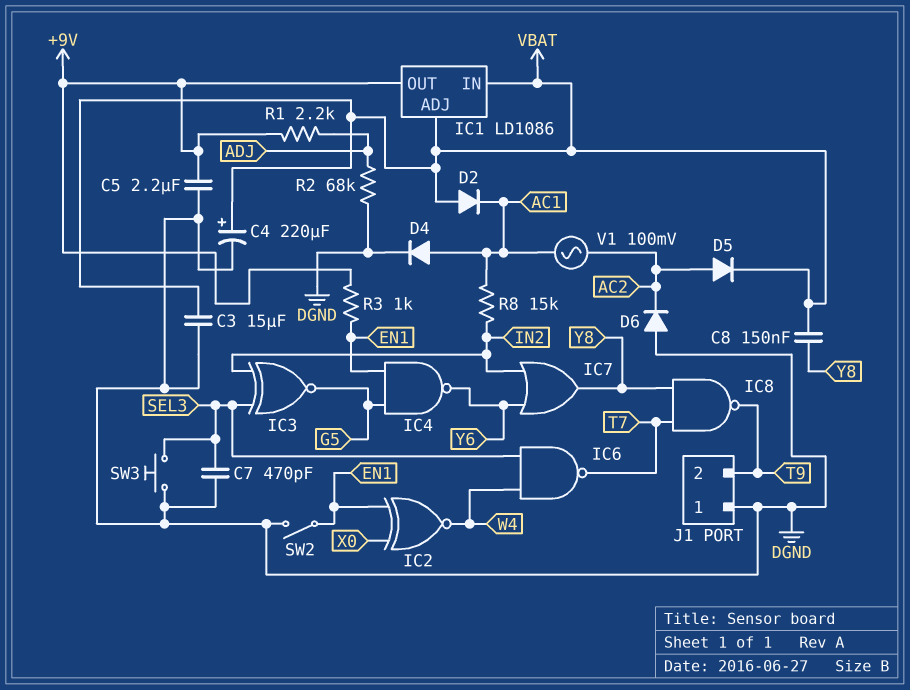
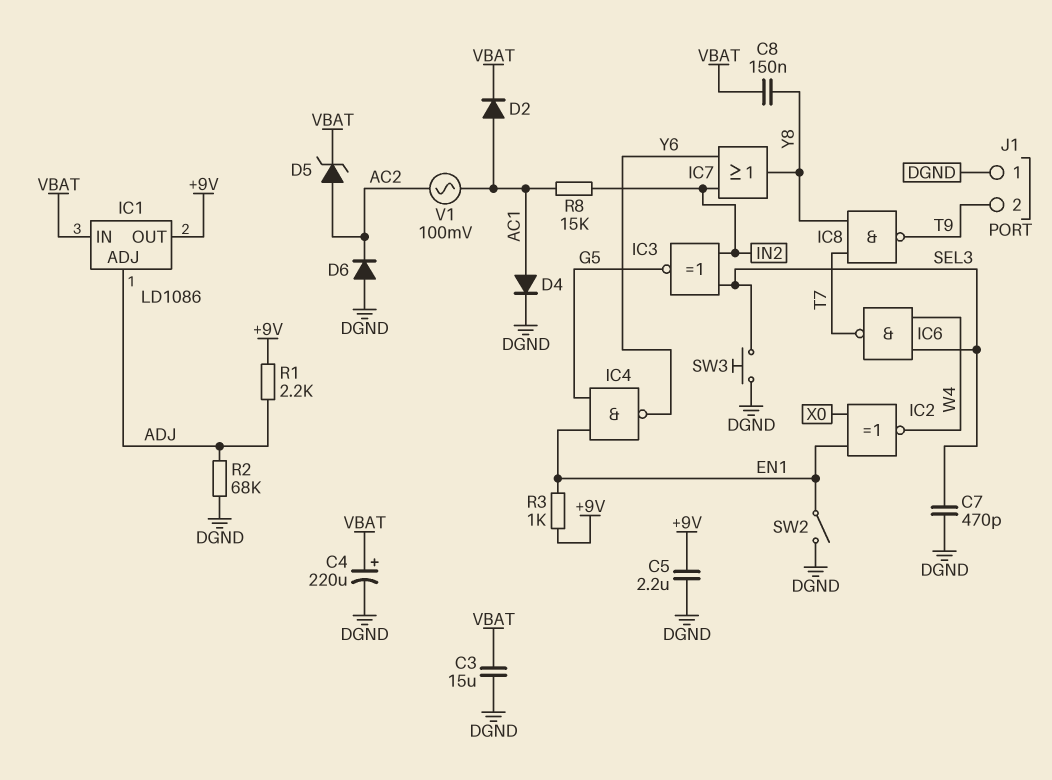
D2: diode (A VBAT, K AC1) -> diode (A AC1, K VBAT)
D5: diode (A AC2, K VBAT) -> zener (A AC2, K VBAT)
IC1 pin ADJ: VBAT -> ADJ

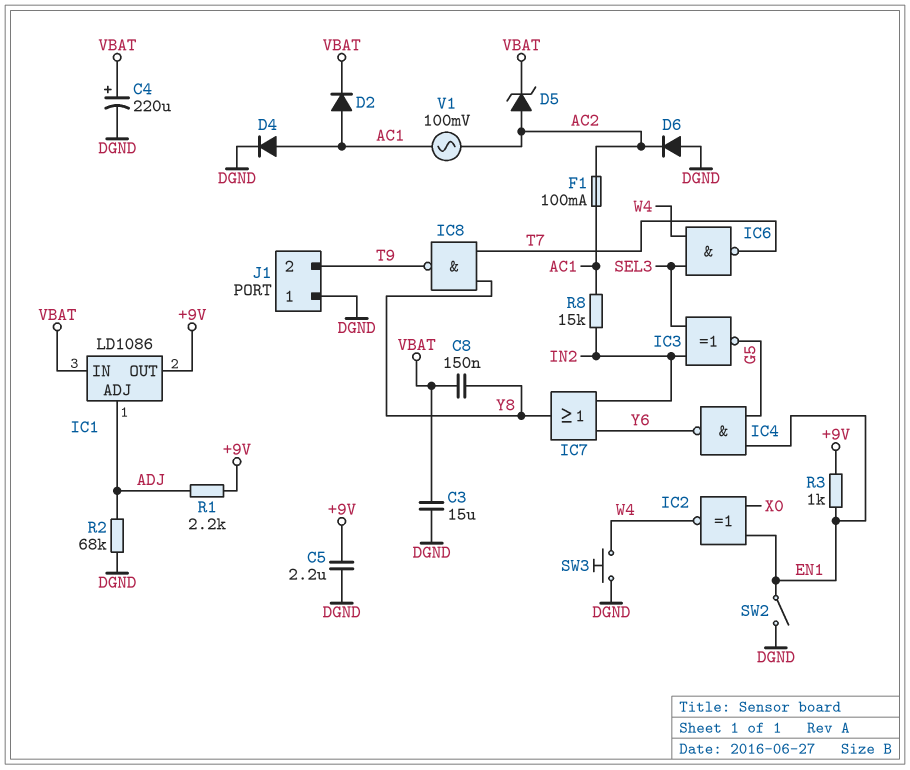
C7: 470pF (DGND, SEL3) -> none
F1: none -> 100mA (AC1, AC2)
SW3: button (DGND, SEL3) -> button (DGND, W4)

